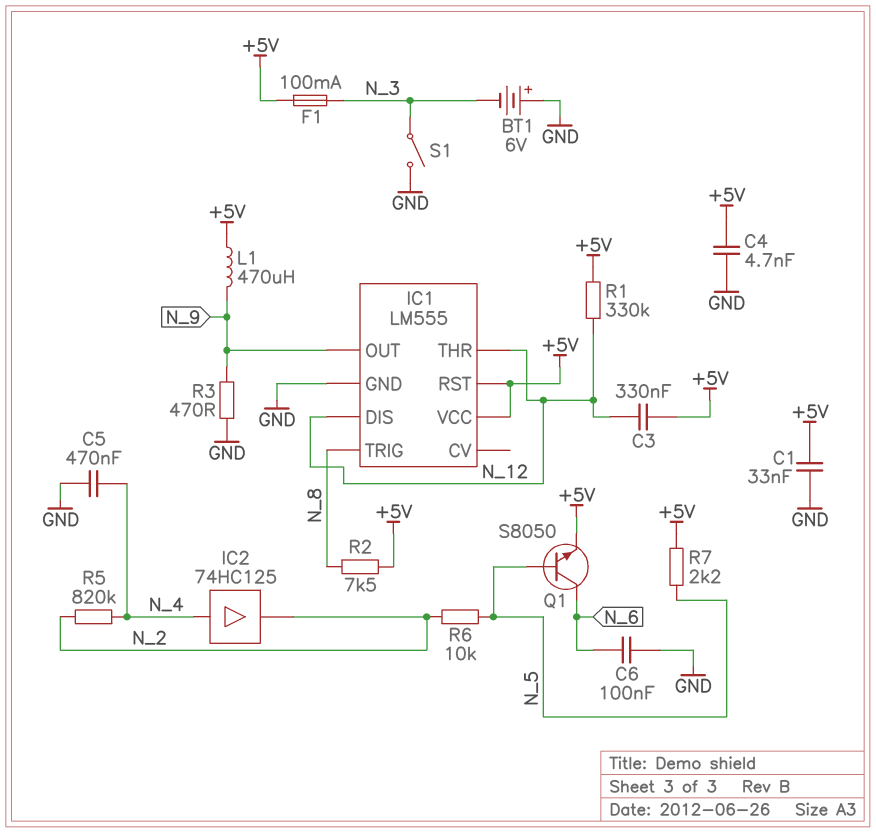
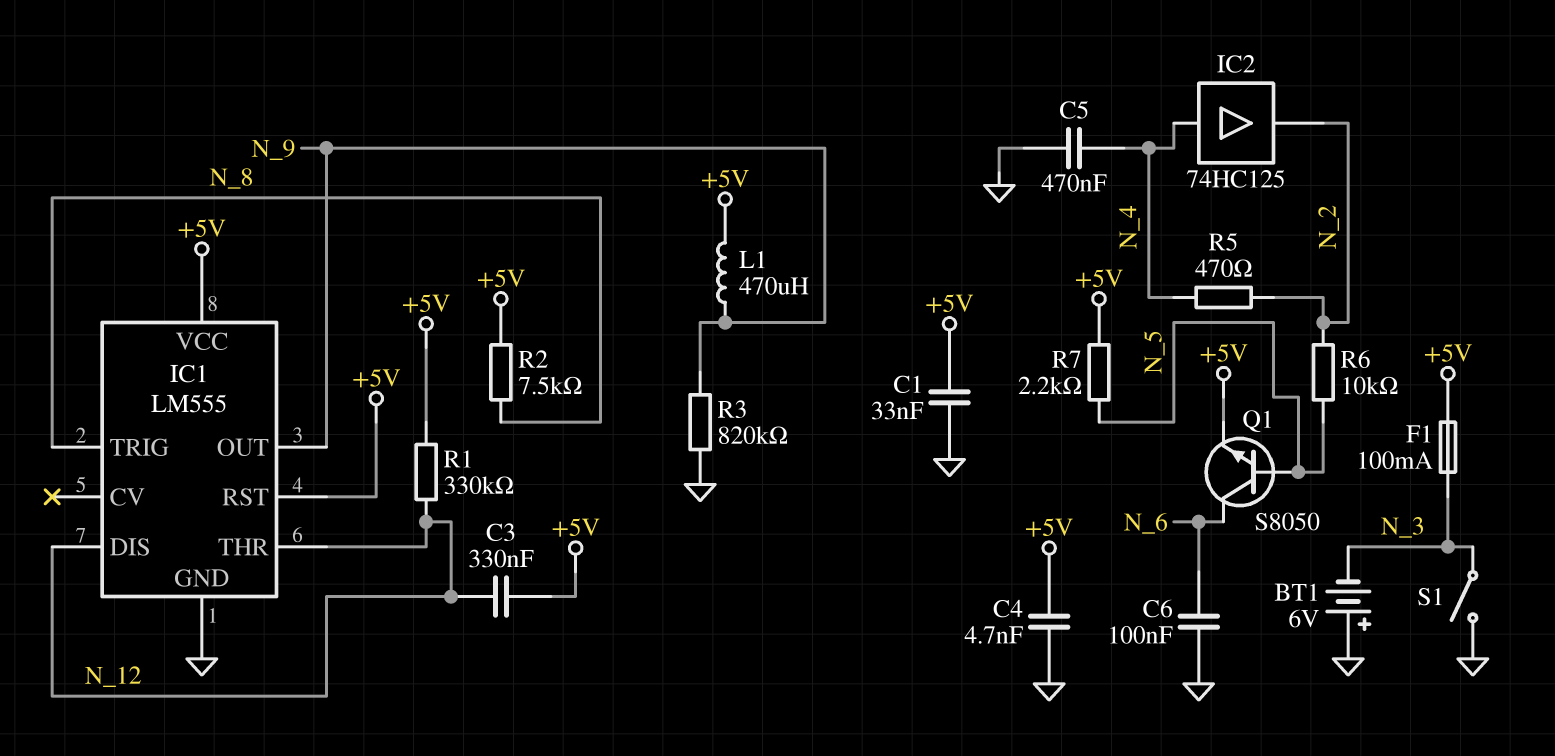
R3: 470 (GND, N_9) -> 820k (GND, N_9)
R5: 820k (N_2, N_4) -> 470 (N_2, N_4)

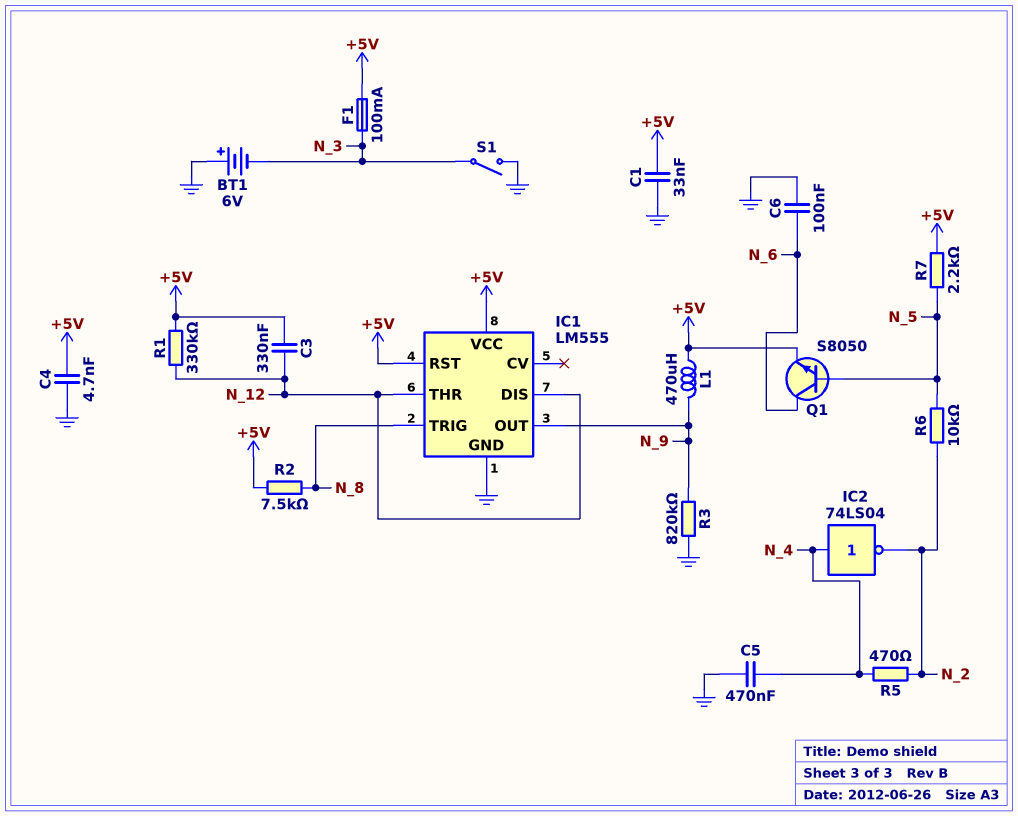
IC2: buffer 74HC125 (in N_4, out N_2) -> NOT 74LS04 (in N_4, out N_2)

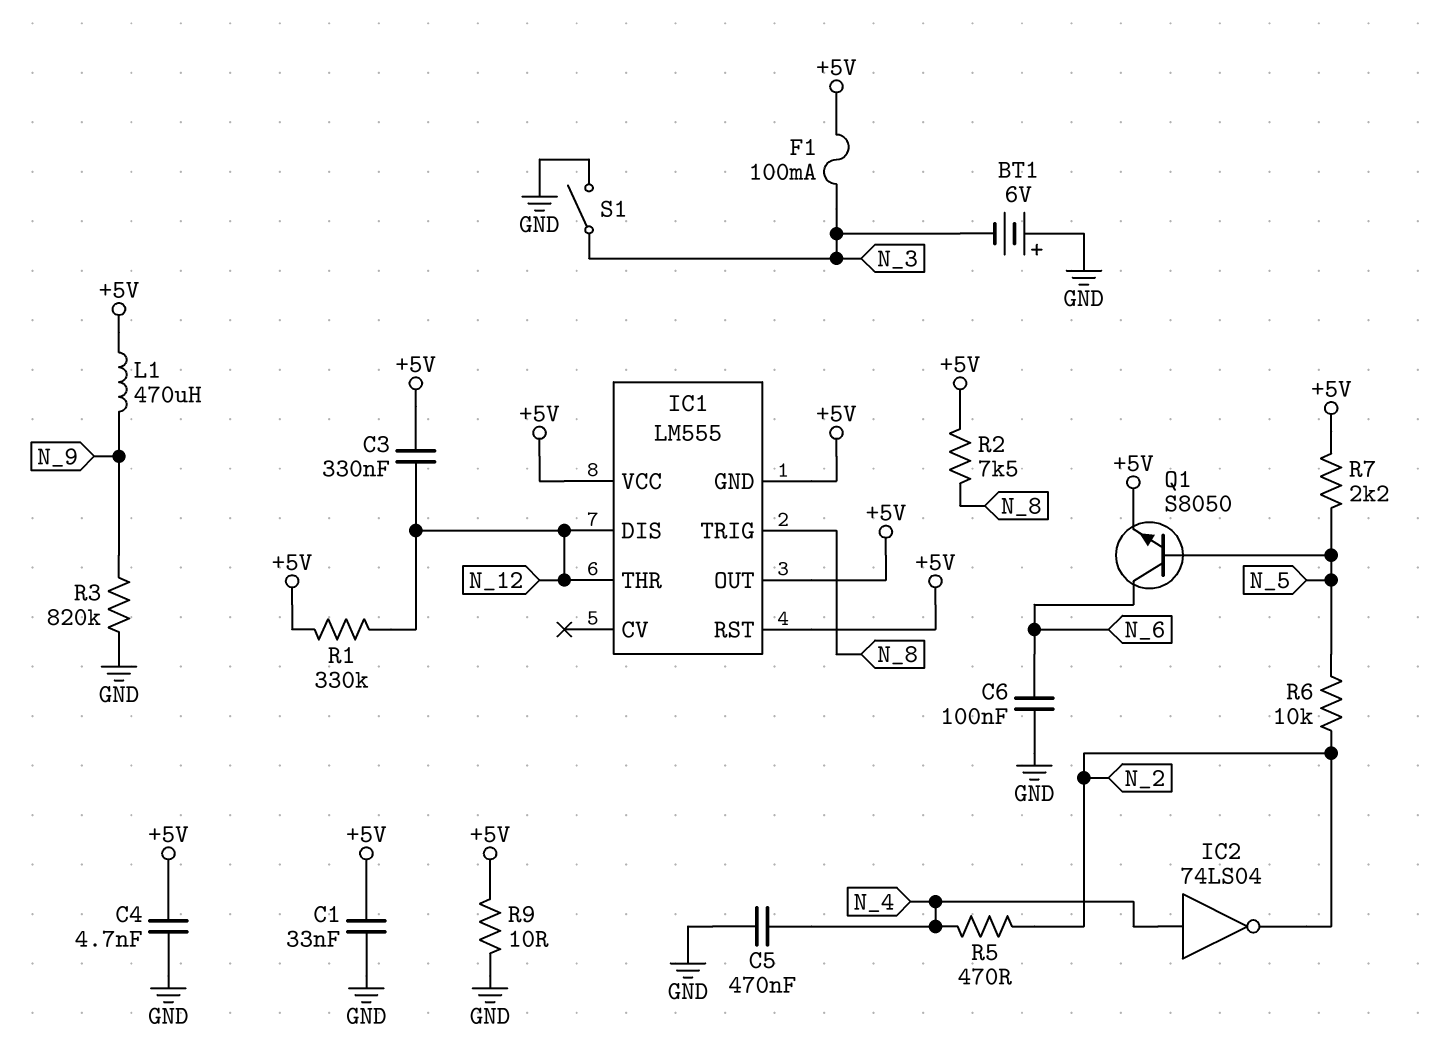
IC1 pin GND: GND -> +5V
IC1 pin OUT: N_9 -> +5V
R9: none -> 10 (+5V, GND)

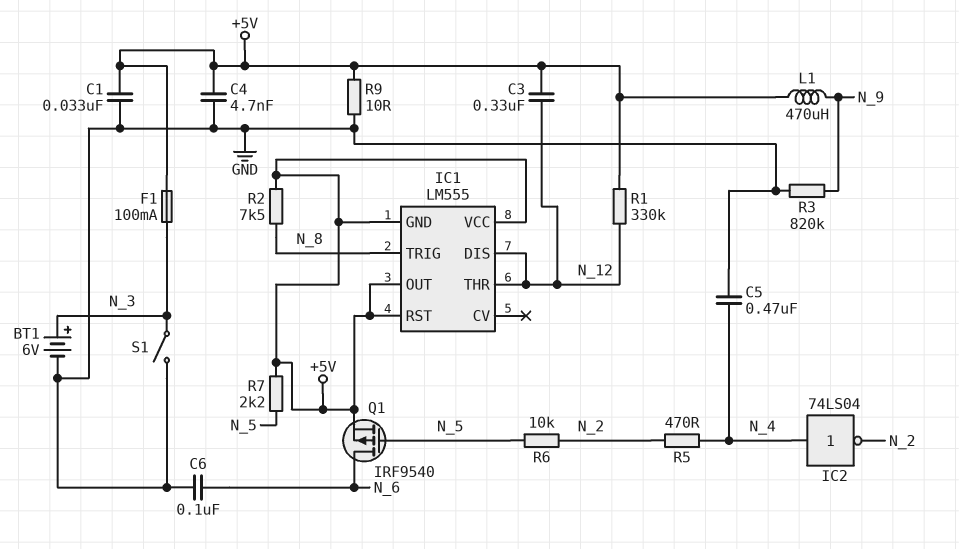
BT1: 6V (plus GND, minus N_3) -> 6V (plus N_3, minus GND)
Q1: NPN S8050 (B N_5, C N_6, E +5V) -> PMOS IRF9540 (G N_5, D N_6, S +5V)

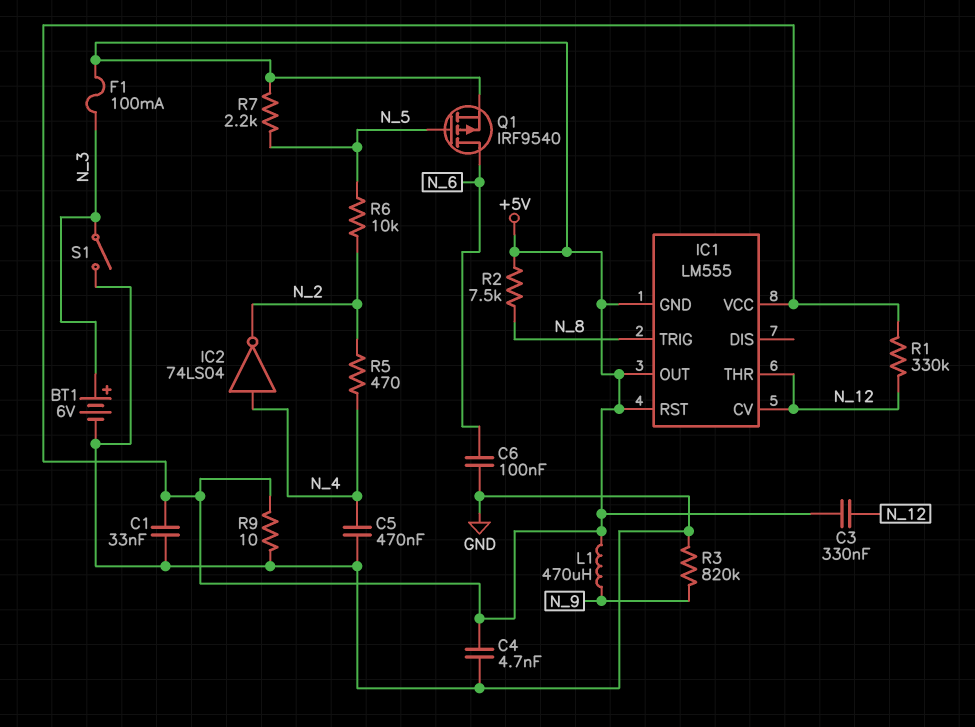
IC1 pin CV: none -> N_12
IC1 pin DIS: N_12 -> none

